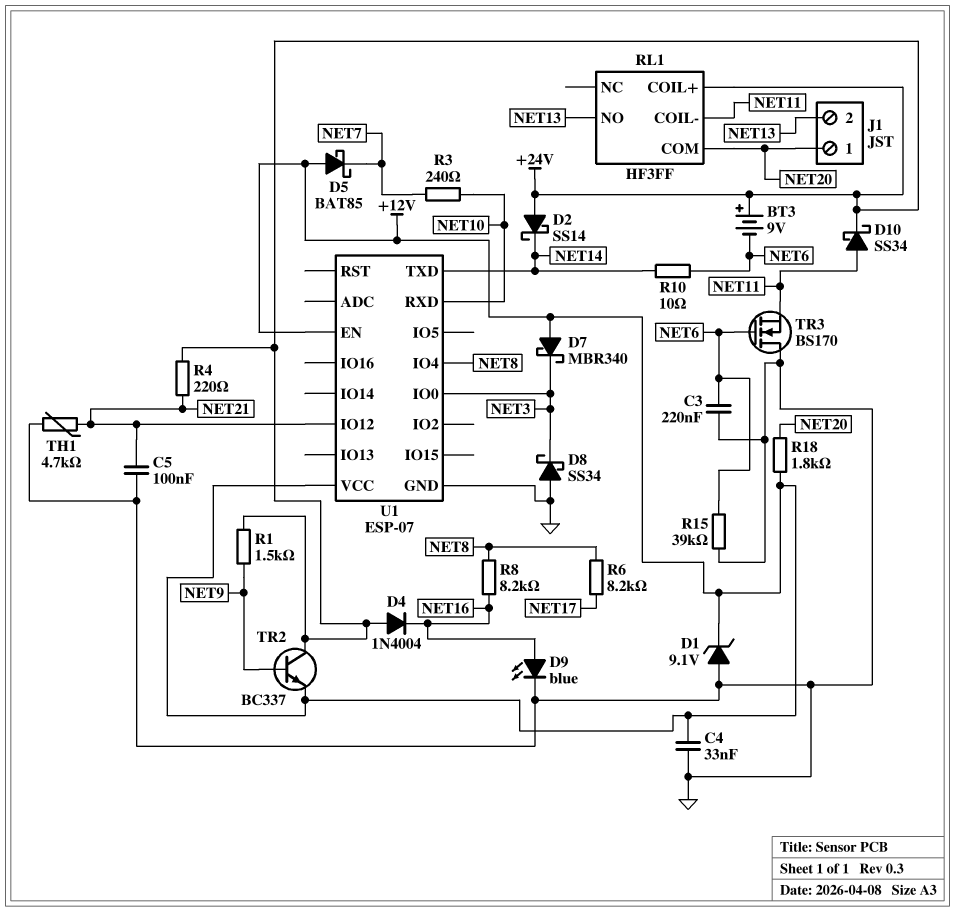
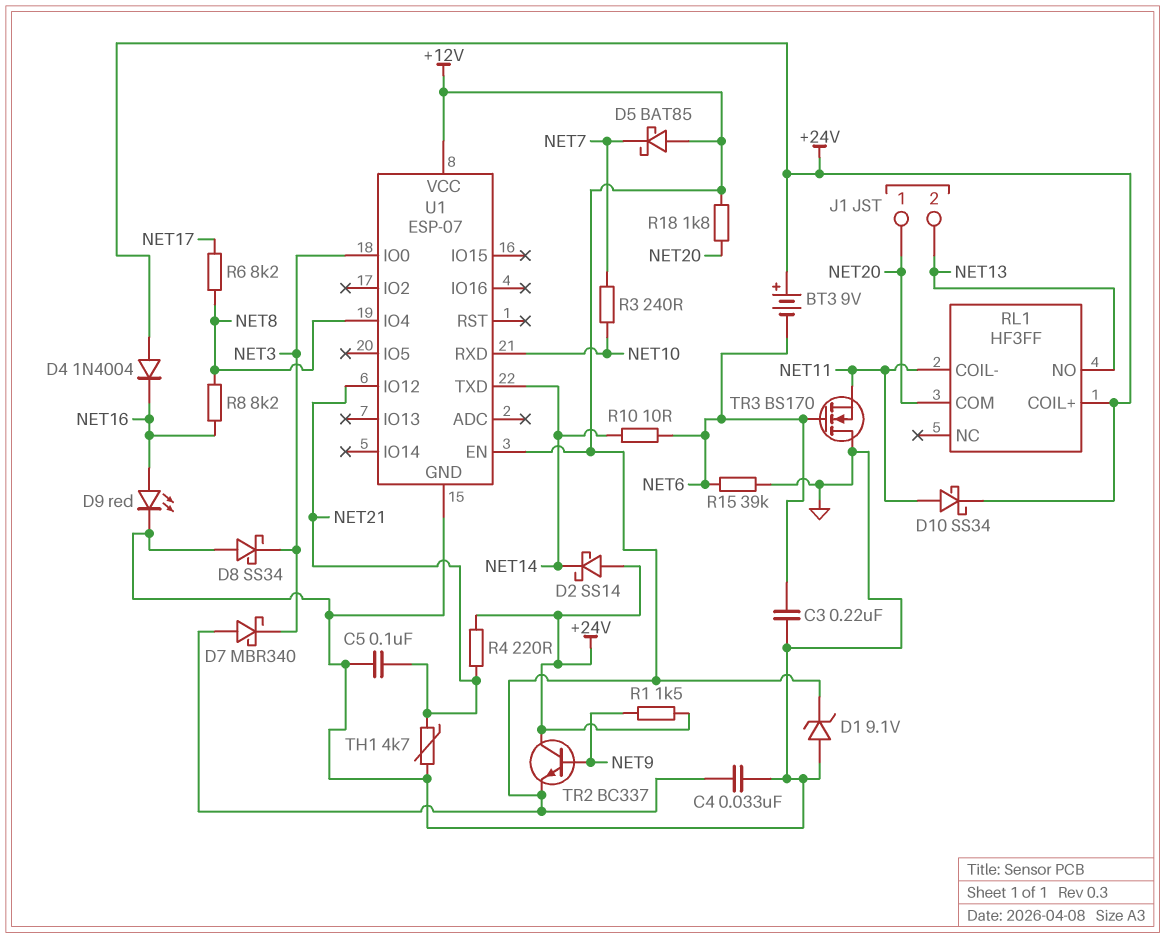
D9: LED blue (A NET16, K GND) -> LED red (A NET16, K GND)

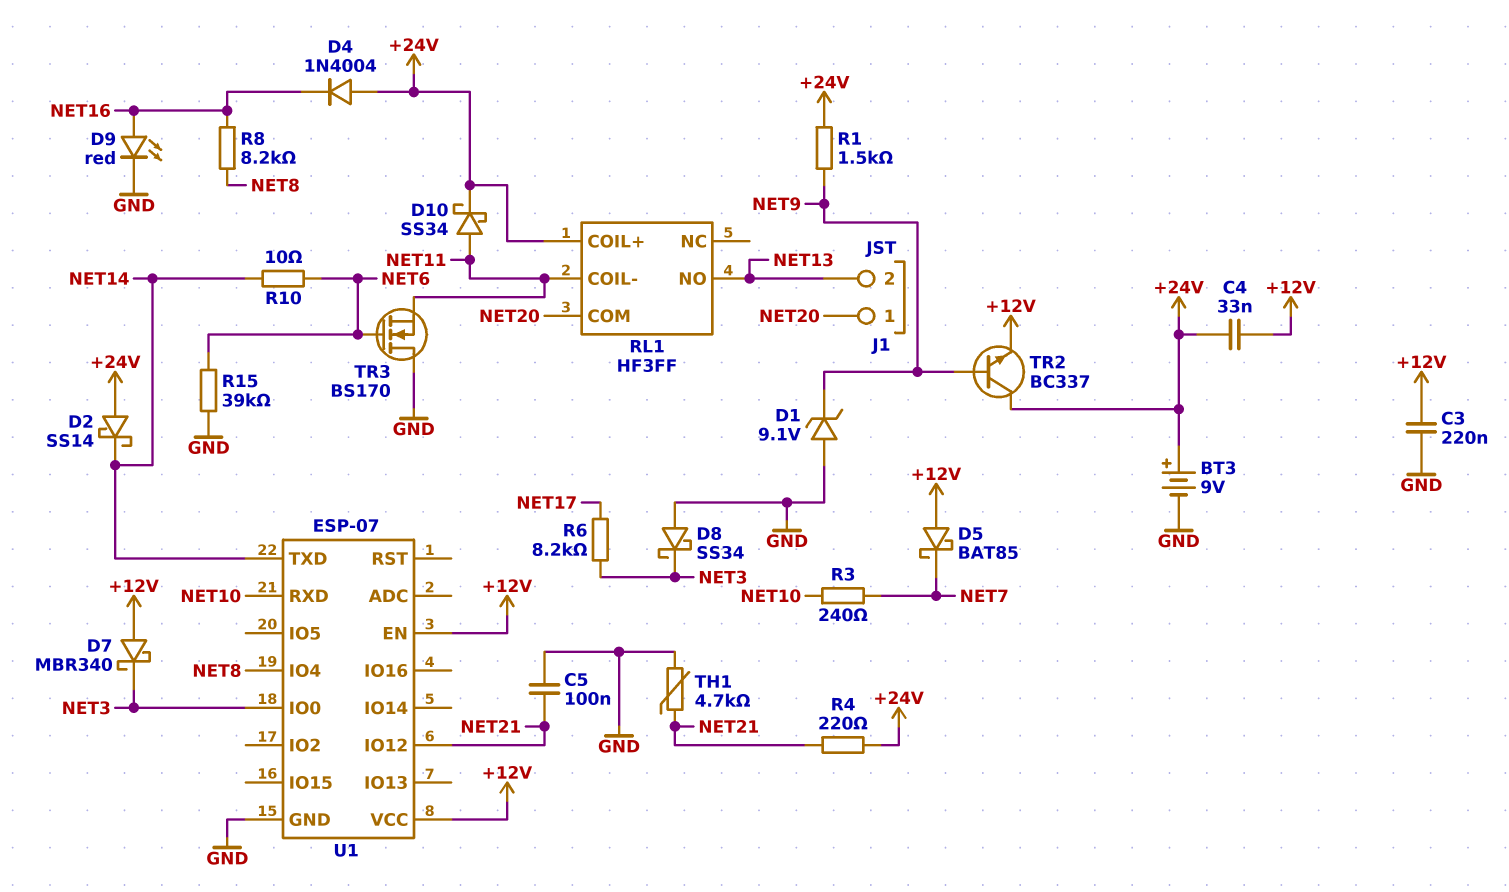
BT3: 9V (plus +24V, minus NET6) -> 9V (plus +24V, minus GND)
C3: 220nF (GND, NET6) -> 220nF (+12V, GND)
C4: 33nF (+12V, GND) -> 33nF (+12V, +24V)
D1: zener 9.1V (A GND, K +12V) -> zener 9.1V (A GND, K NET9)
R6: 8.2k (NET8, NET17) -> 8.2k (NET3, NET17)
R18: 1.8k (+12V, NET20) -> none

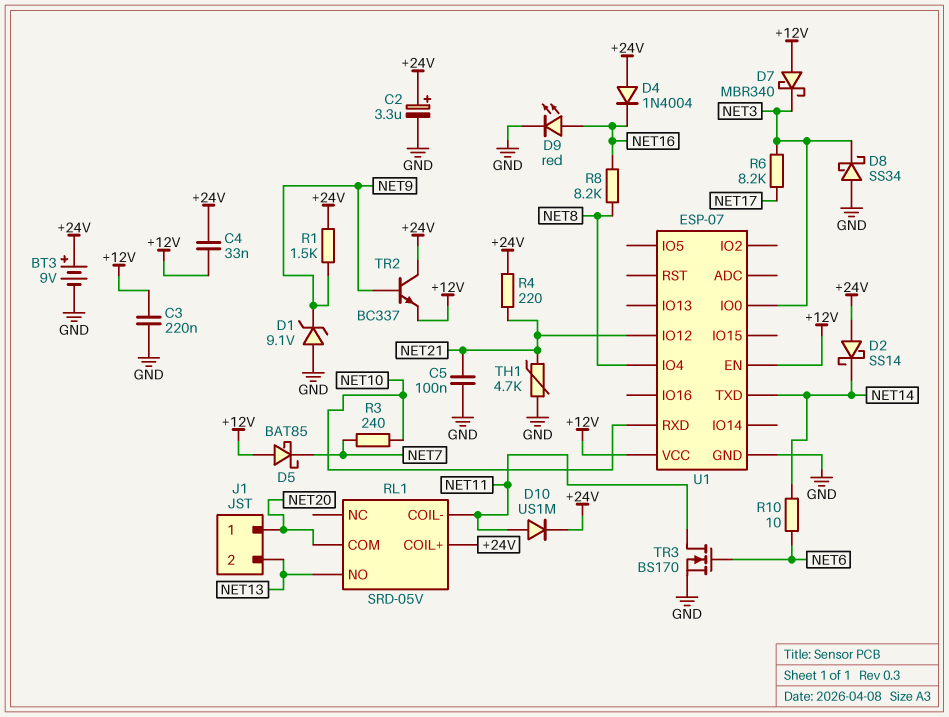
C2: none -> 3.3uF (plus +24V, minus GND)
D10: schottky SS34 (A NET11, K +24V) -> diode US1M (A NET11, K +24V)
R15: 39k (GND, NET6) -> none
RL1: HF3FF -> SRD-05V
TR3: NMOS BS170 (G NET6, D GND, S NET11) -> NMOS BS170 (G NET6, D NET11, S GND)

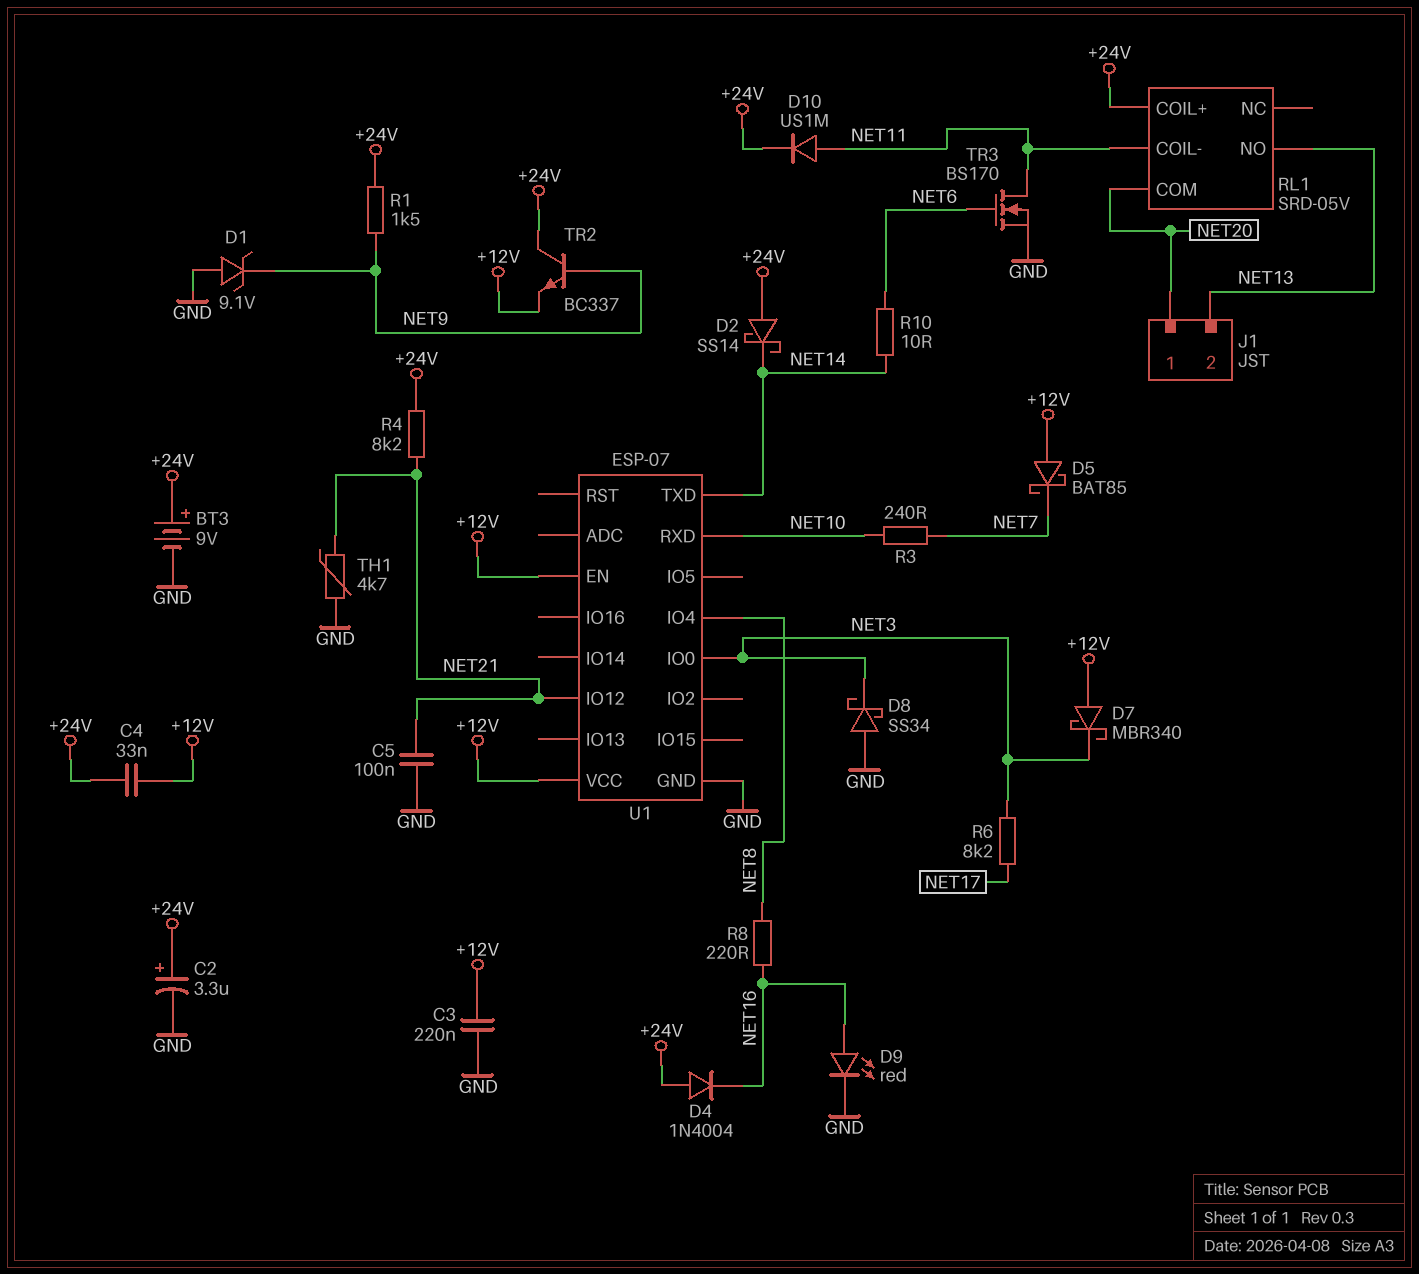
R4: 220 (+24V, NET21) -> 8.2k (+24V, NET21)
R8: 8.2k (NET8, NET16) -> 220 (NET8, NET16)

